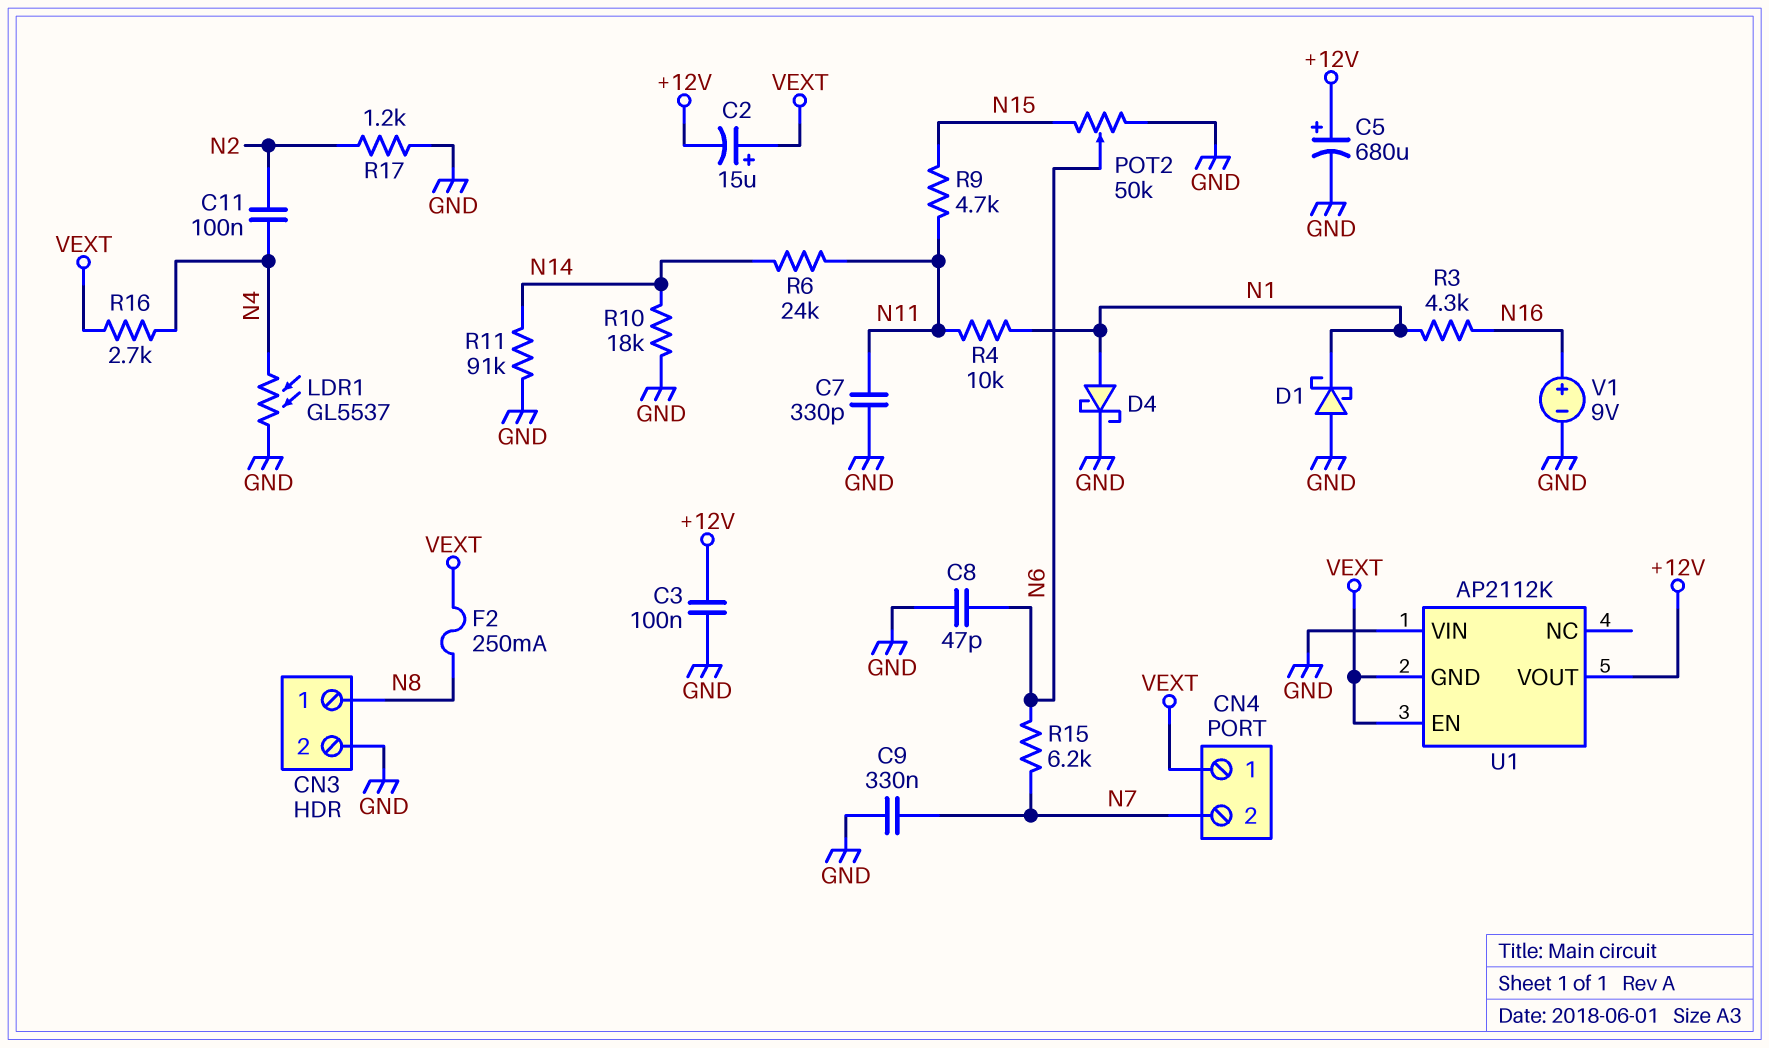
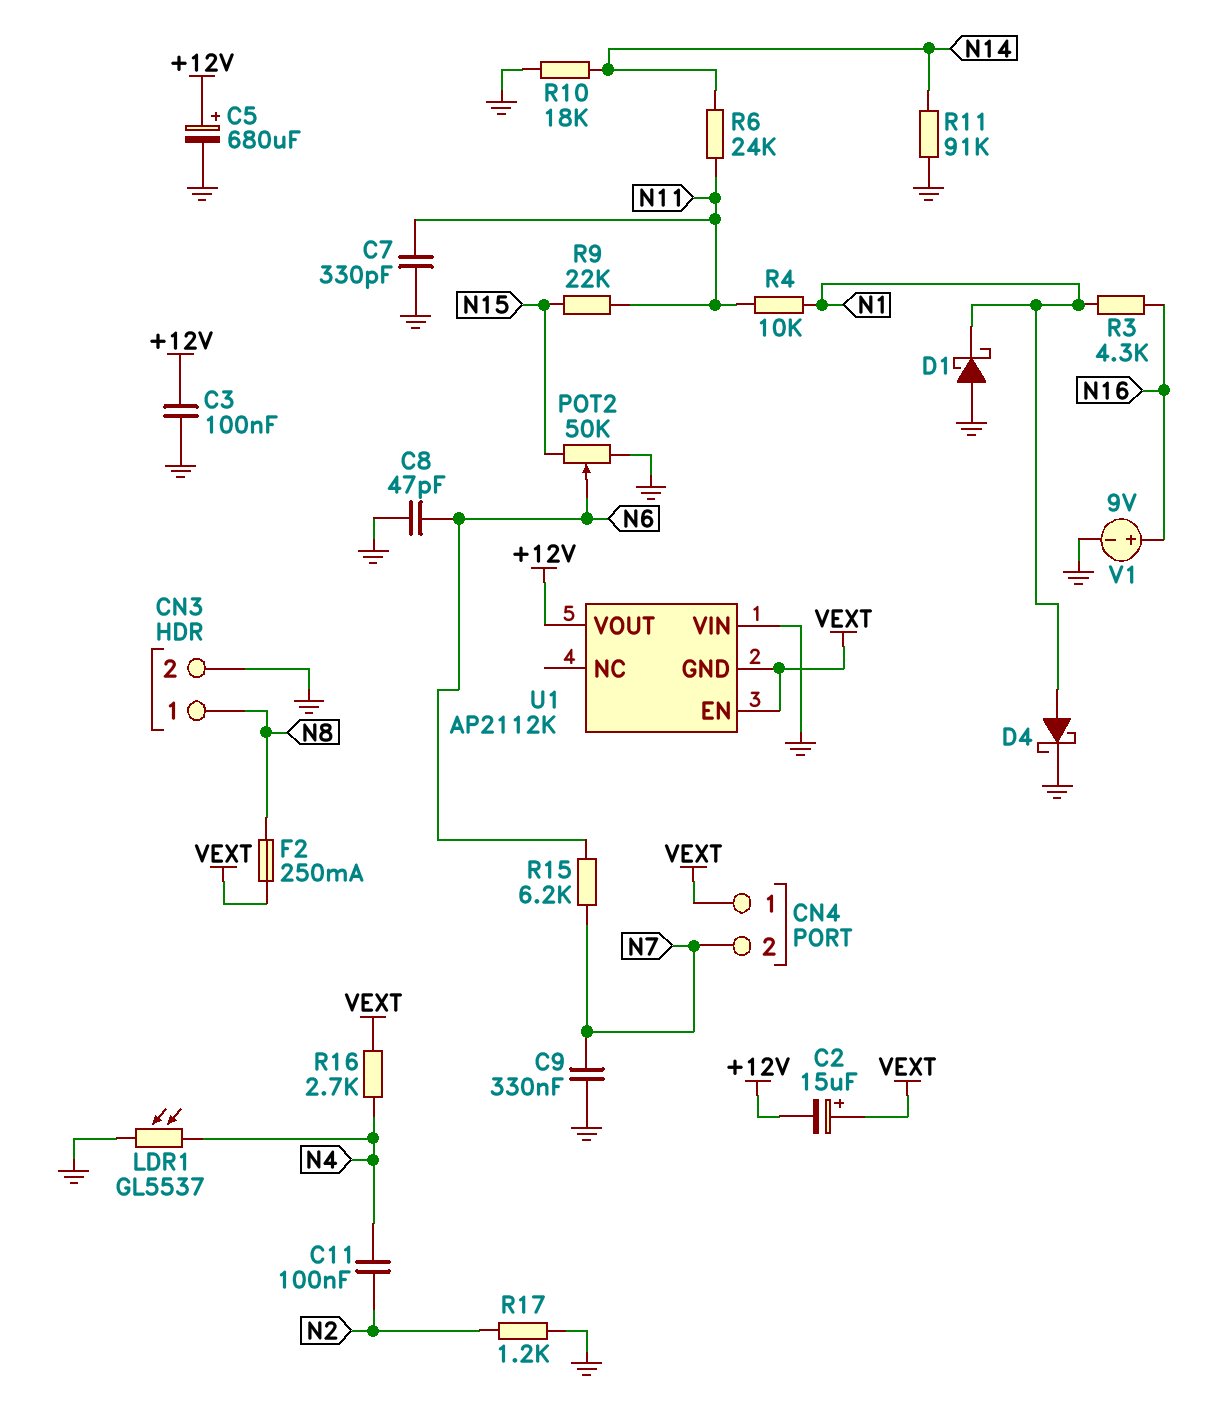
R9: 4.7k (N11, N15) -> 22k (N11, N15)

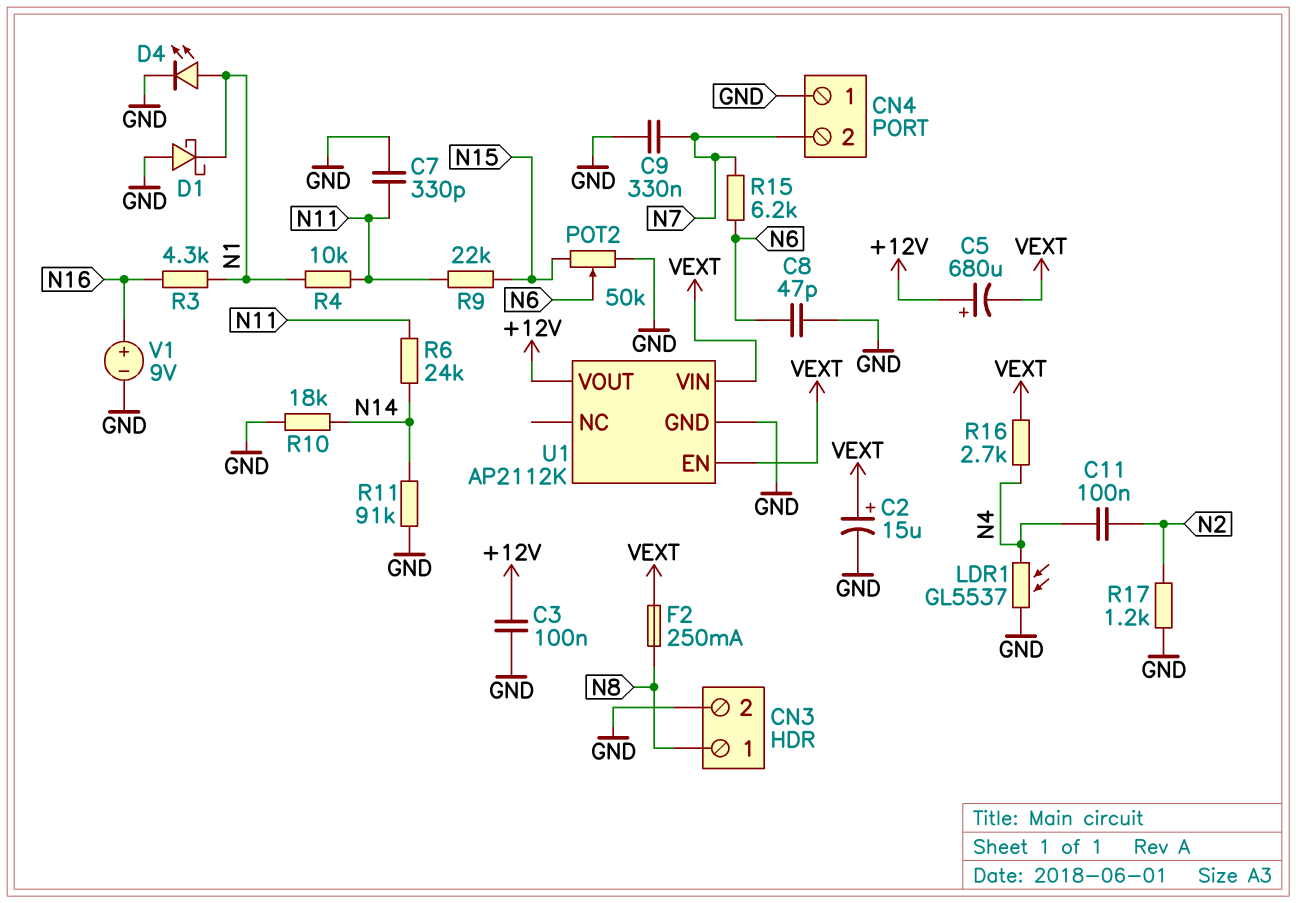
C2: 15uF (plus VEXT, minus +12V) -> 15uF (plus VEXT, minus GND)
C5: 680uF (plus +12V, minus GND) -> 680uF (plus +12V, minus VEXT)
CN4 pin 1: VEXT -> GND
D4: schottky (A N1, K GND) -> LED (A N1, K GND)
U1 pin GND: VEXT -> GND
U1 pin VIN: GND -> VEXT

